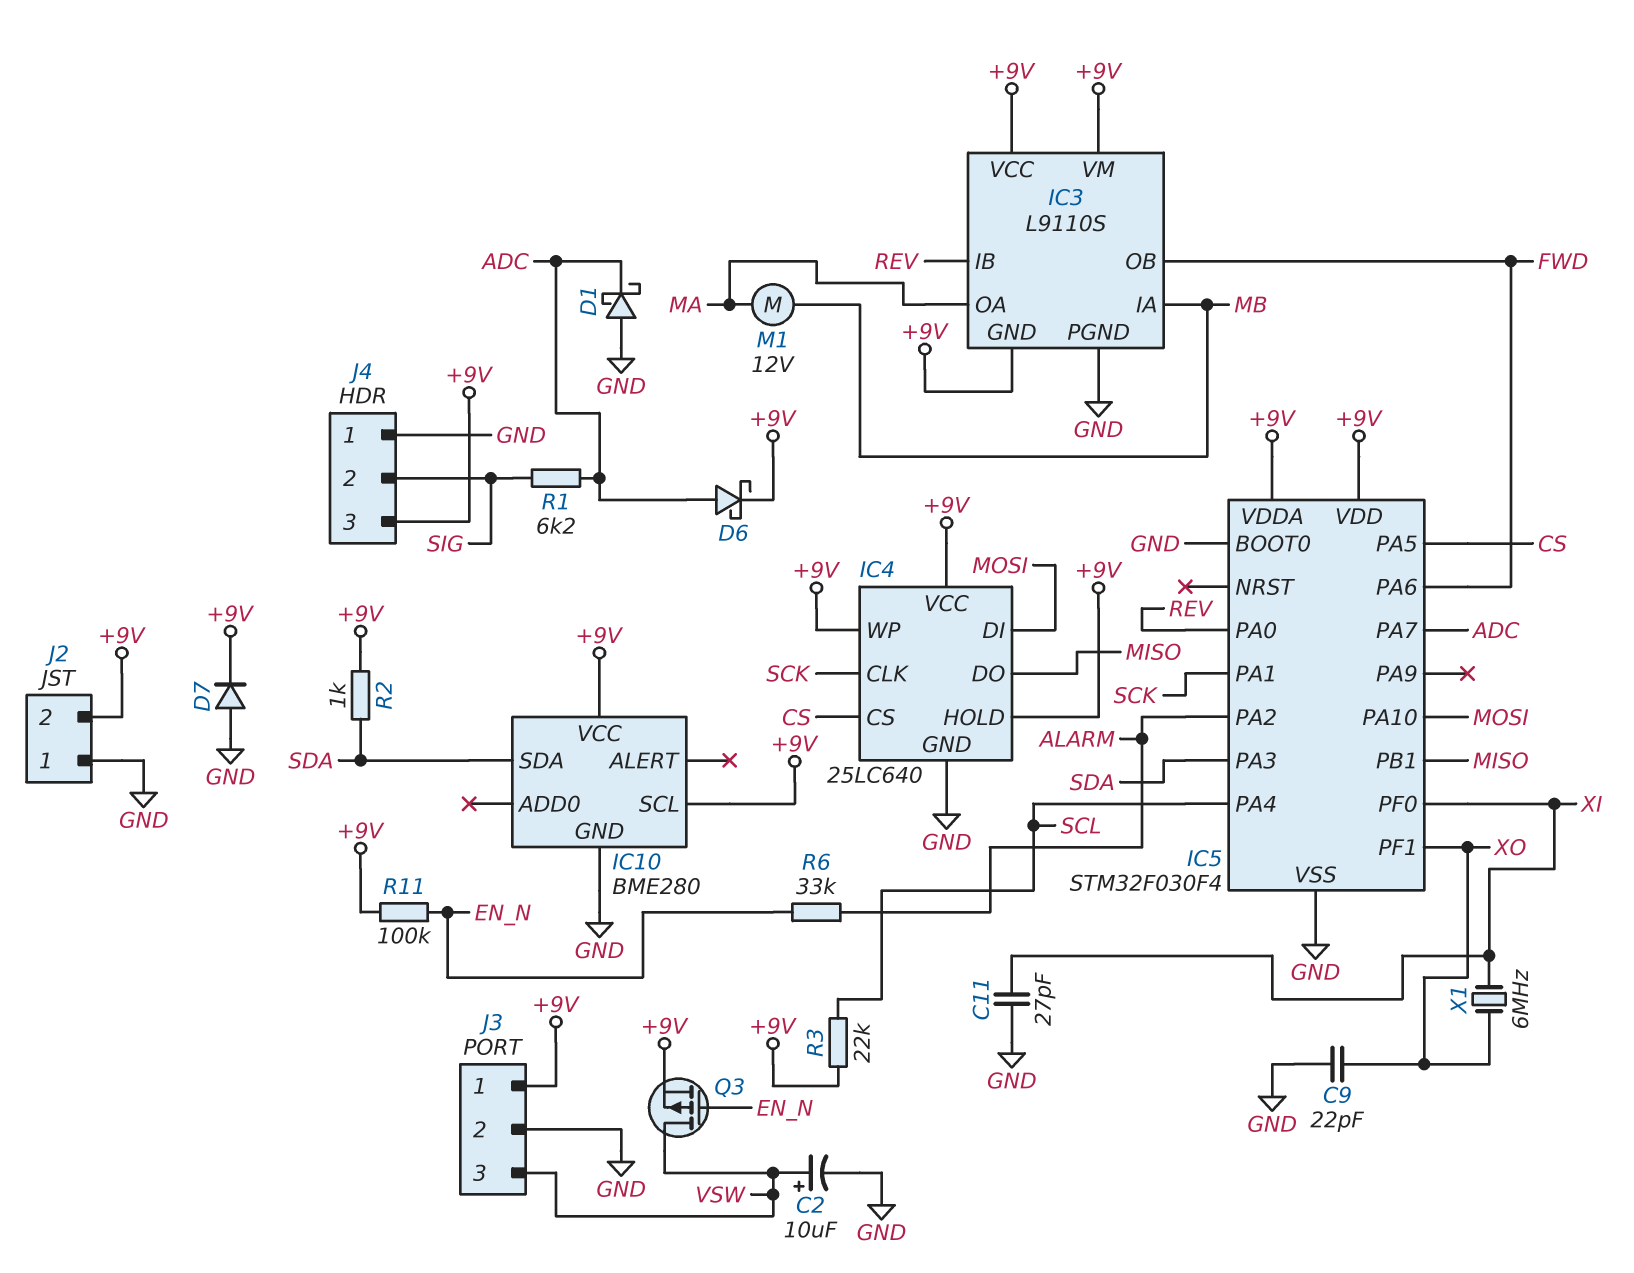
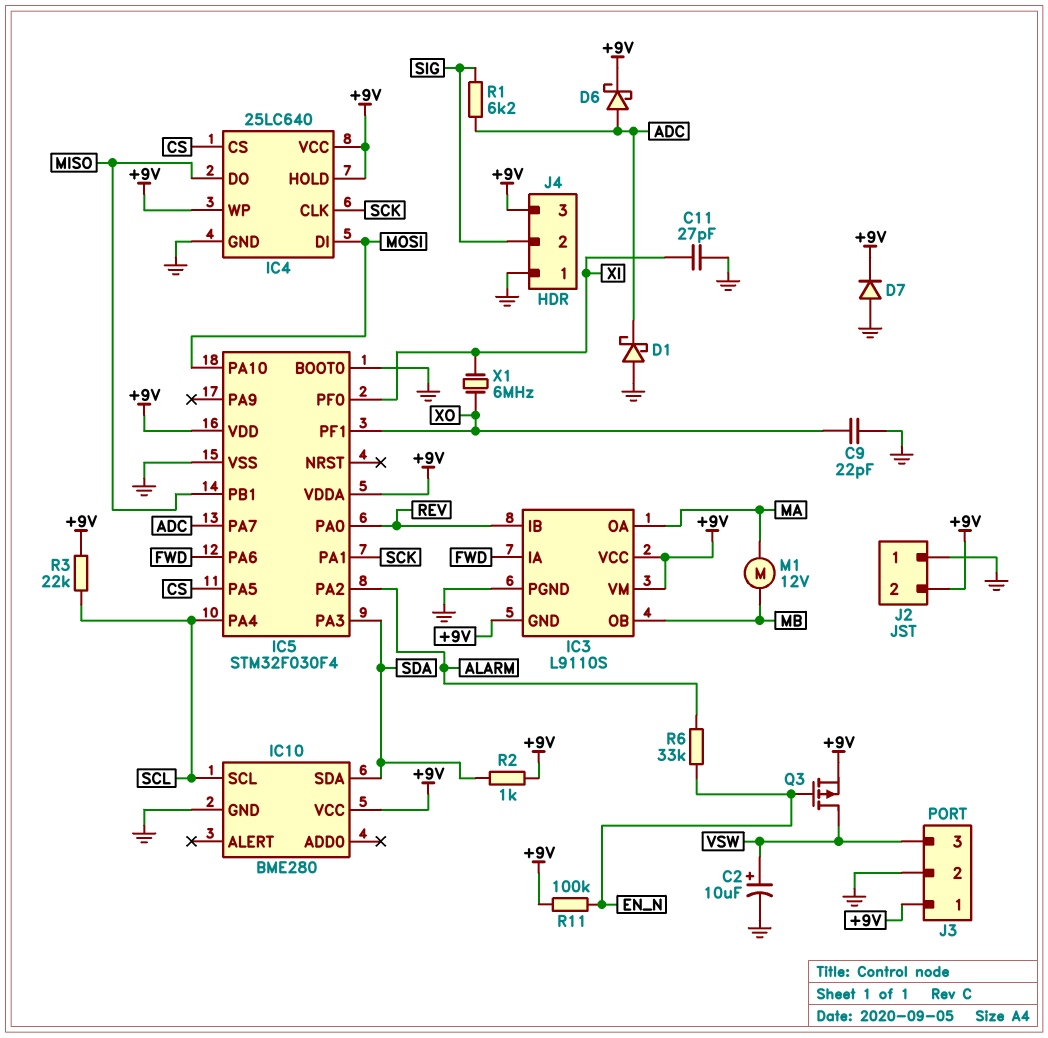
IC3 pin IA: MB -> FWD
IC3 pin OB: FWD -> MB
IC10 pin SCL: +9V -> SCL

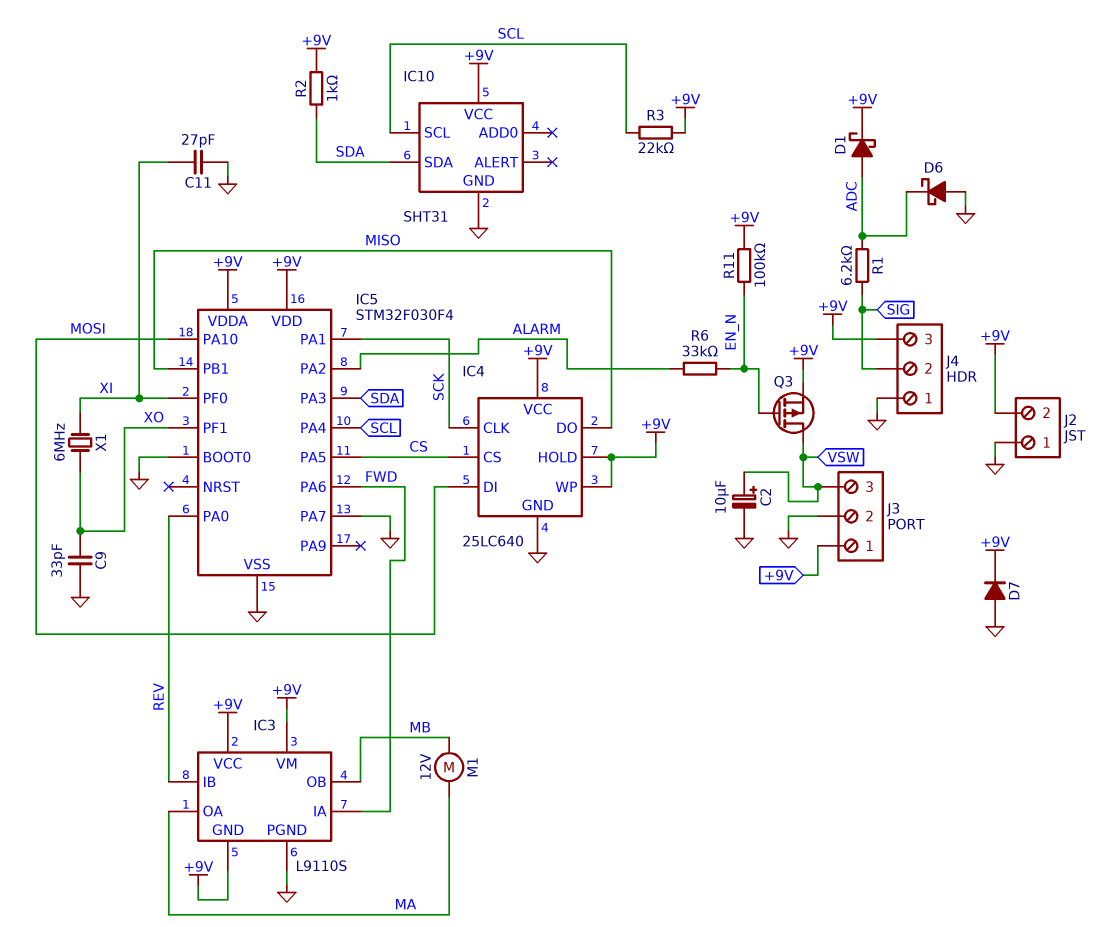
C9: 22pF (GND, XO) -> 33pF (GND, XO)
D1: schottky (A GND, K ADC) -> schottky (A ADC, K +9V)
D6: schottky (A ADC, K +9V) -> schottky (A GND, K ADC)
IC5 pin PA7: ADC -> GND
IC10: BME280 -> SHT31

